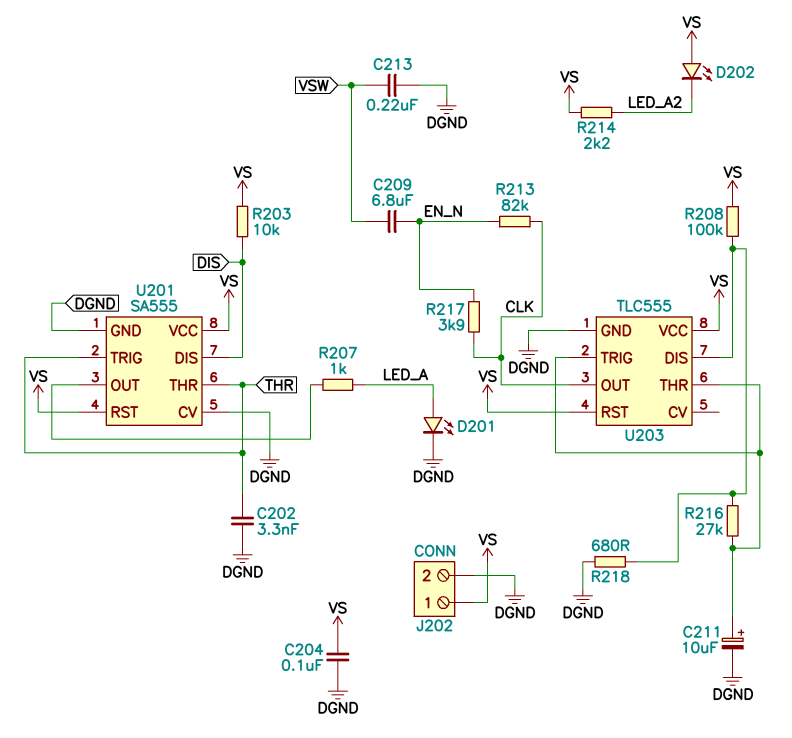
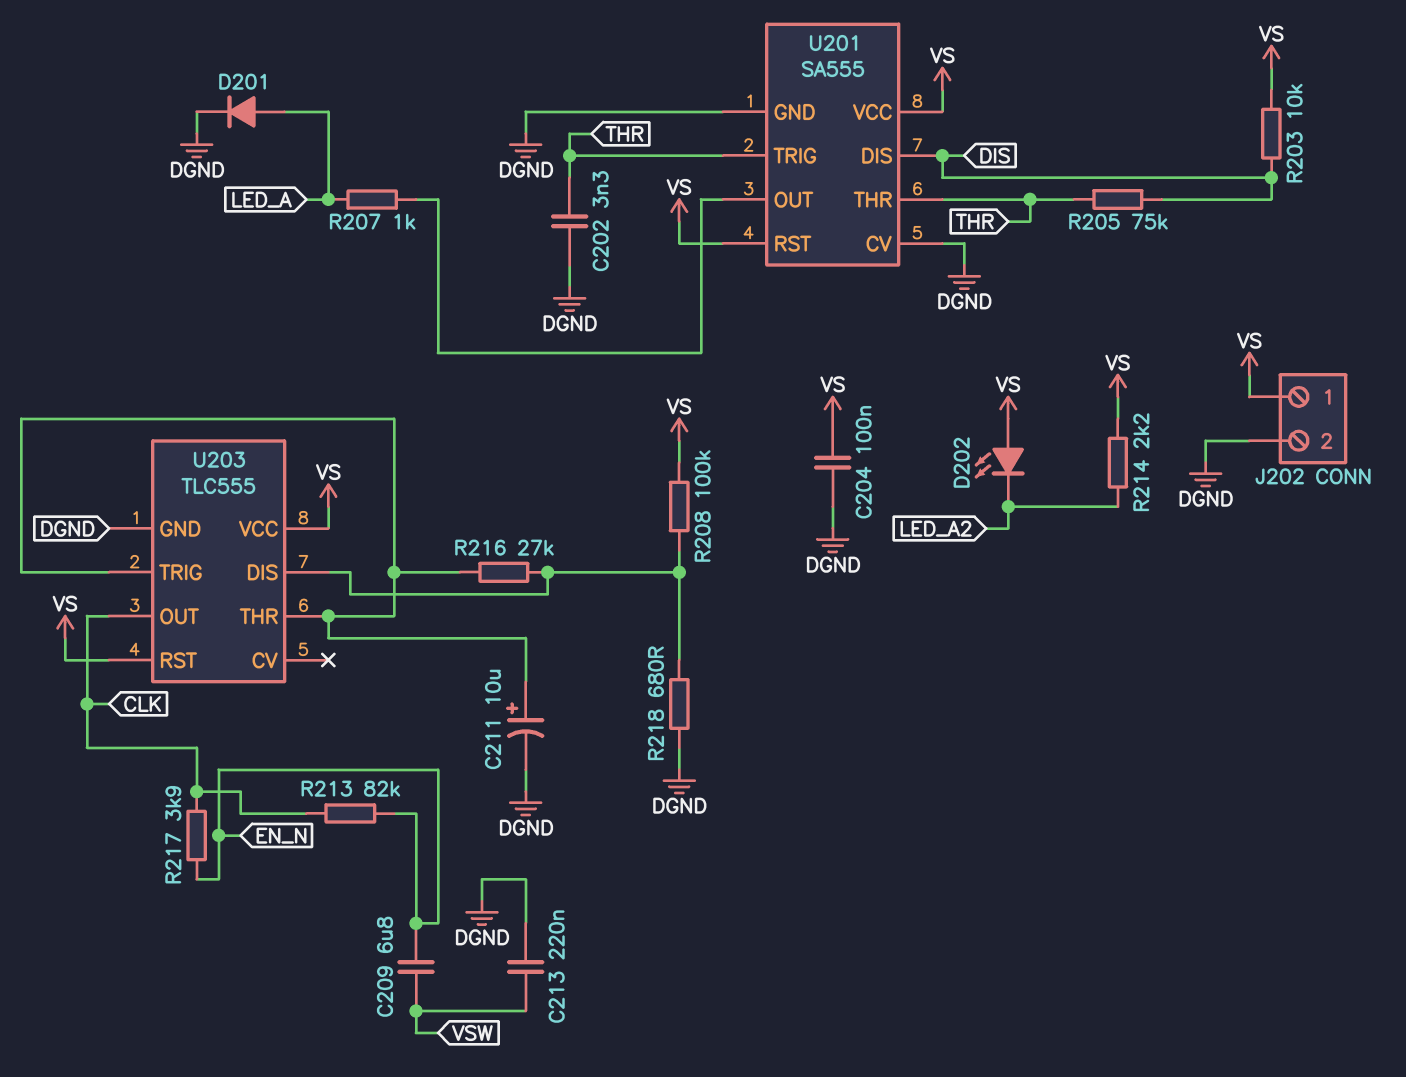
D201: LED (A LED_A, K DGND) -> diode (A LED_A, K DGND)
R205: none -> 75k (DIS, THR)

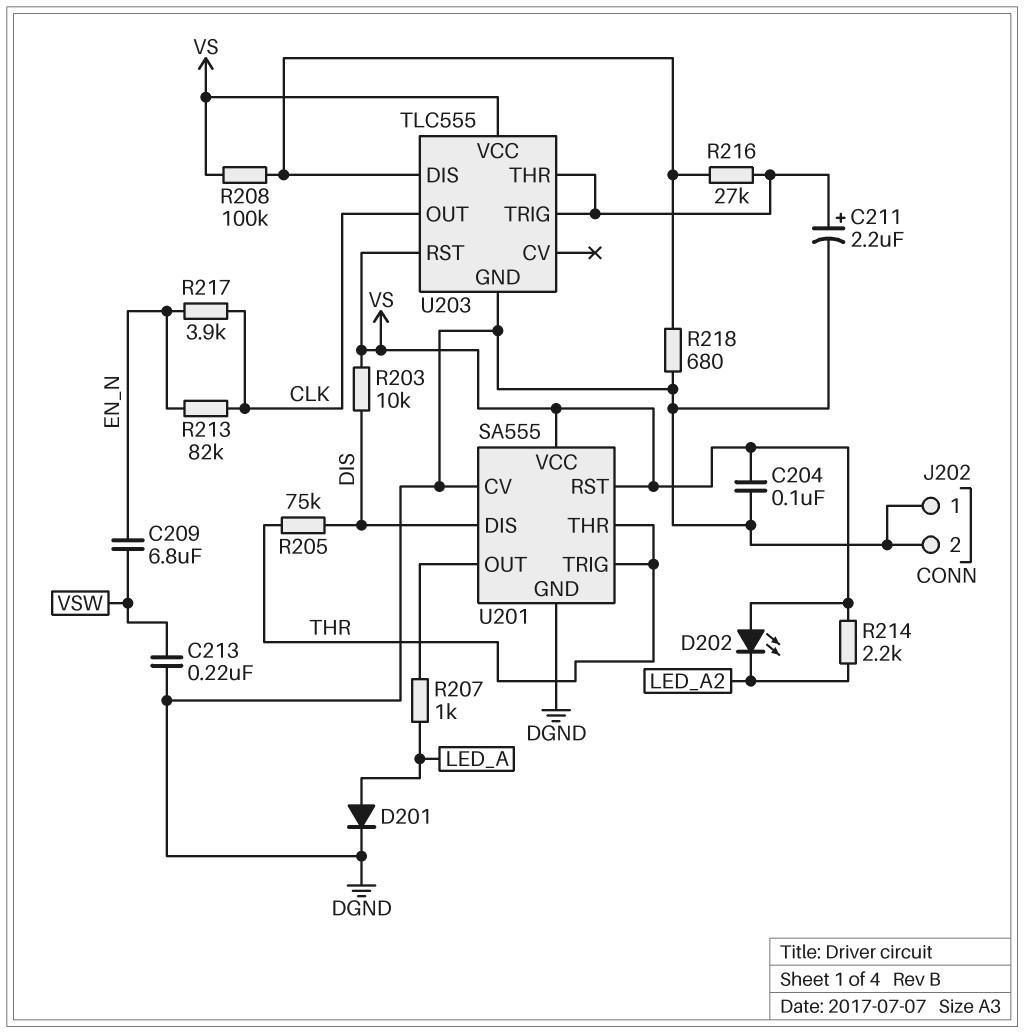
C202: 3.3nF (DGND, THR) -> none
C211: 10uF (plus U203/THR, minus DGND) -> 2.2uF (plus U203/THR, minus DGND)
J202 pin 1: VS -> DGND

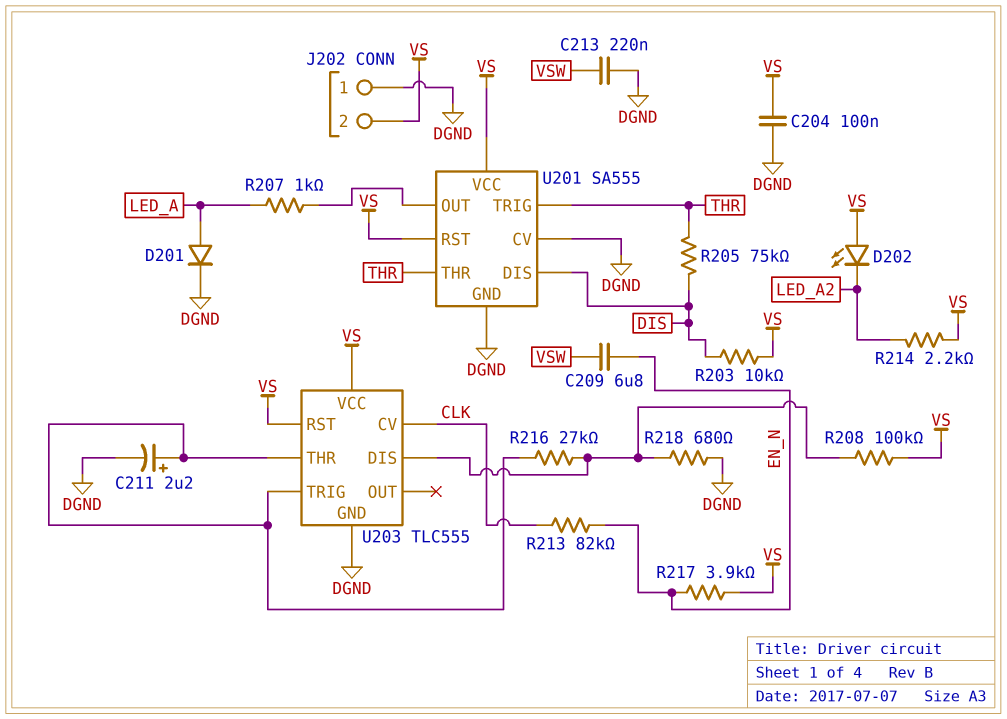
J202 pin 2: DGND -> VS
R217: 3.9k (CLK, EN_N) -> 3.9k (EN_N, VS)
U203 pin CV: none -> CLK
U203 pin OUT: CLK -> none

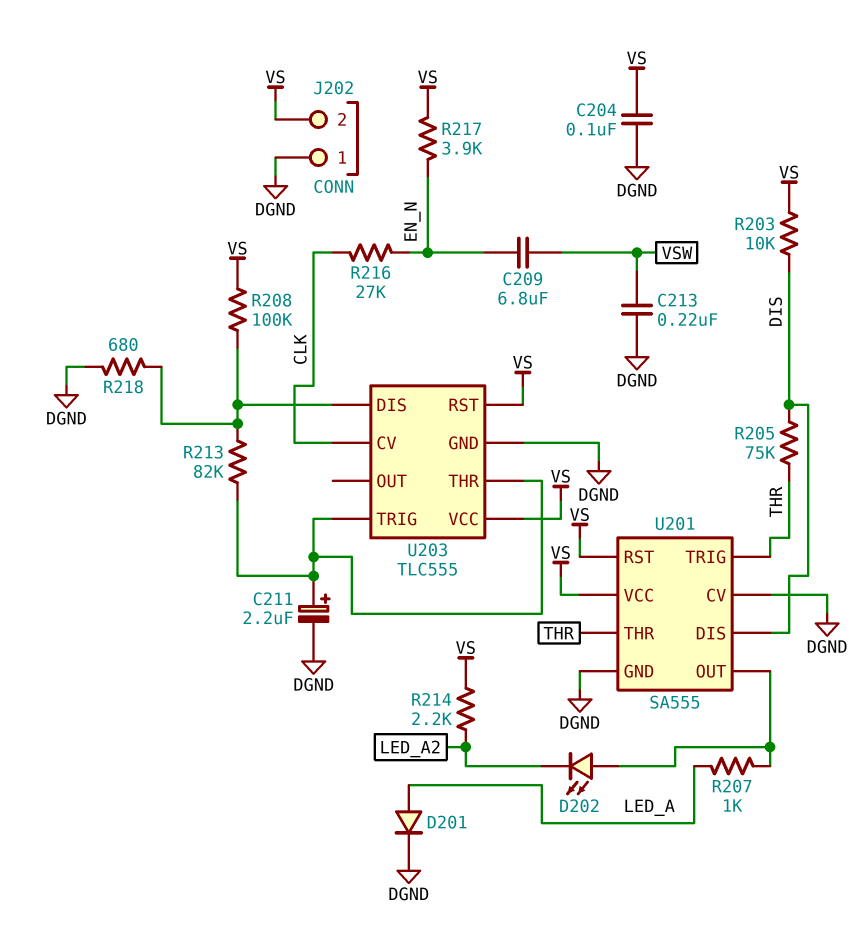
D202: LED (A VS, K LED_A2) -> LED (A U201/OUT, K LED_A2)
R213: 82k (CLK, EN_N) -> 82k (U203/DIS, U203/THR)
R216: 27k (U203/DIS, U203/THR) -> 27k (CLK, EN_N)

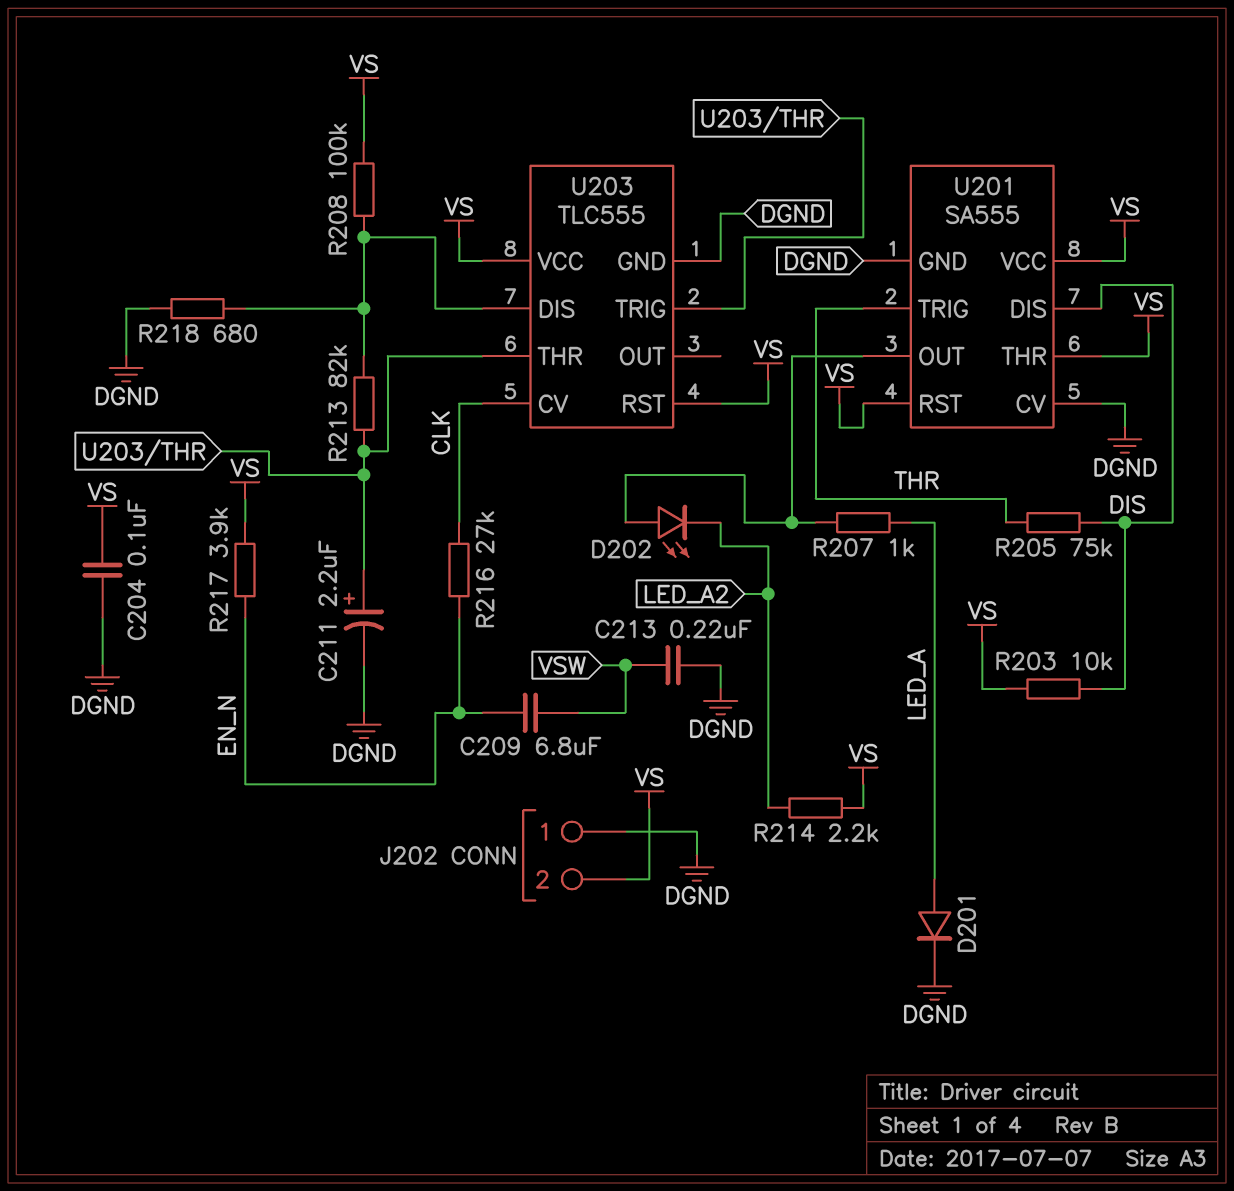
U201 pin THR: THR -> VS

